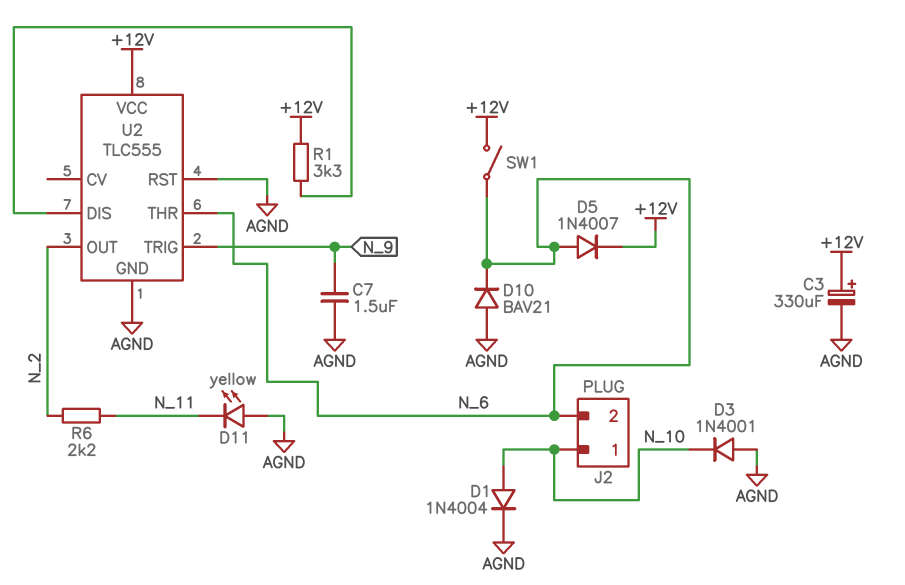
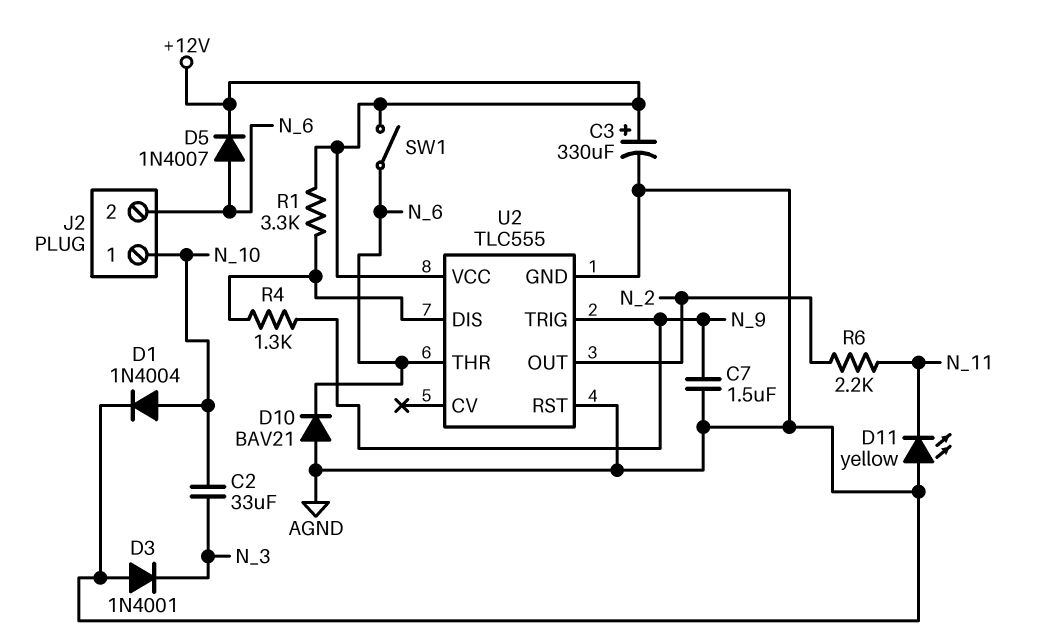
C2: none -> 33uF (N_3, N_10)
D3: diode 1N4001 (A AGND, K N_10) -> diode 1N4001 (A AGND, K N_3)
R4: none -> 1.3k (N_9, U2/DIS)

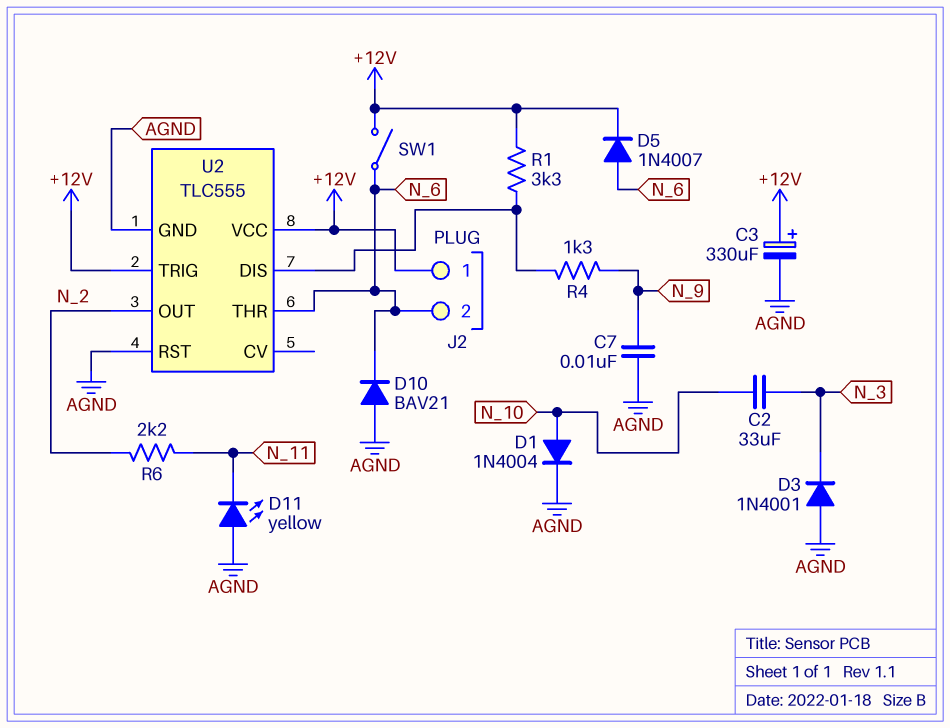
C7: 1.5uF (AGND, N_9) -> 10nF (AGND, N_9)
J2 pin 1: N_10 -> +12V
U2 pin TRIG: N_9 -> +12V

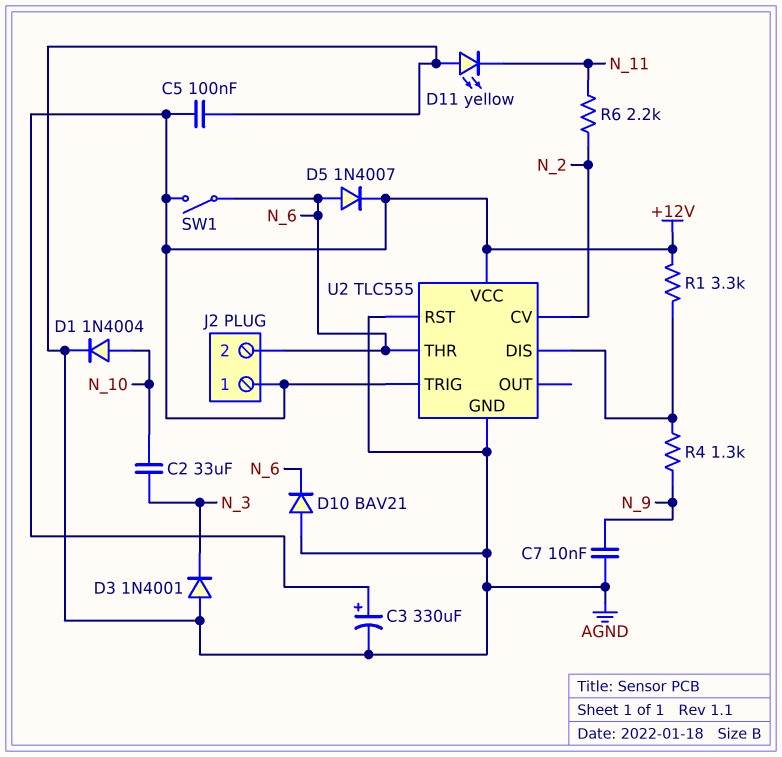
C5: none -> 100nF (+12V, AGND)
U2 pin CV: none -> N_2
U2 pin OUT: N_2 -> none

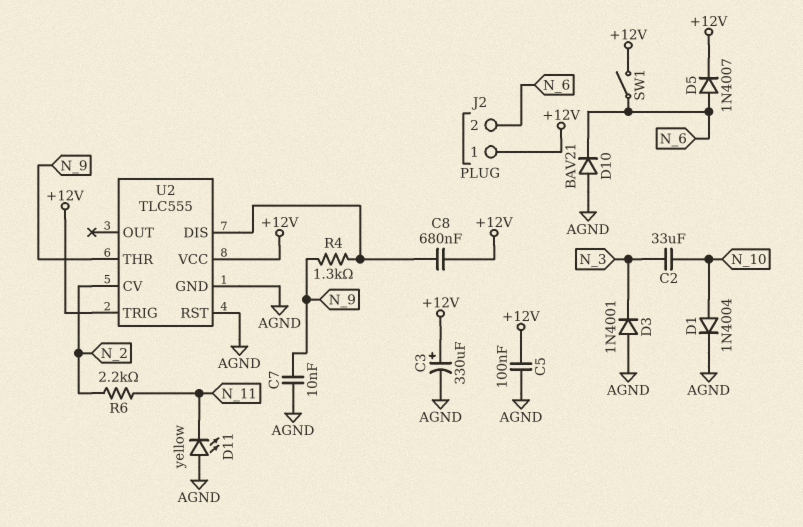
C8: none -> 680nF (+12V, U2/DIS)
R1: 3.3k (+12V, U2/DIS) -> none
U2 pin THR: N_6 -> N_9

